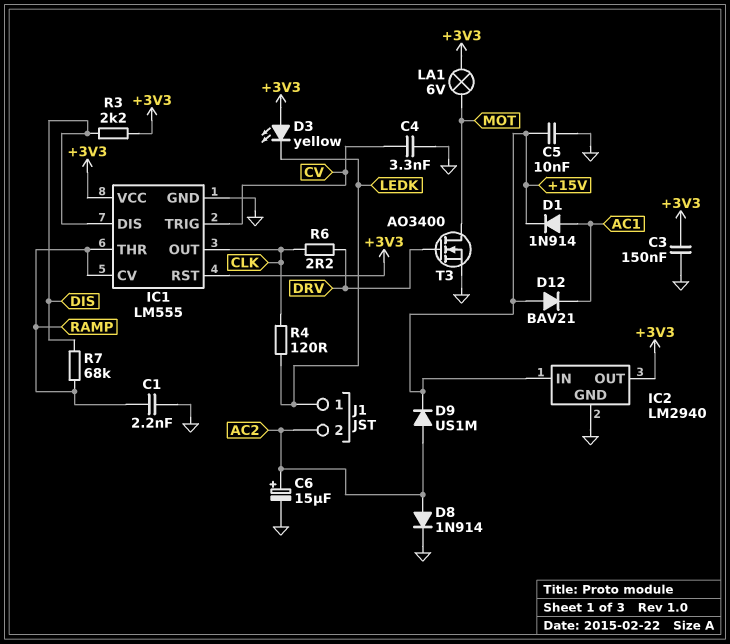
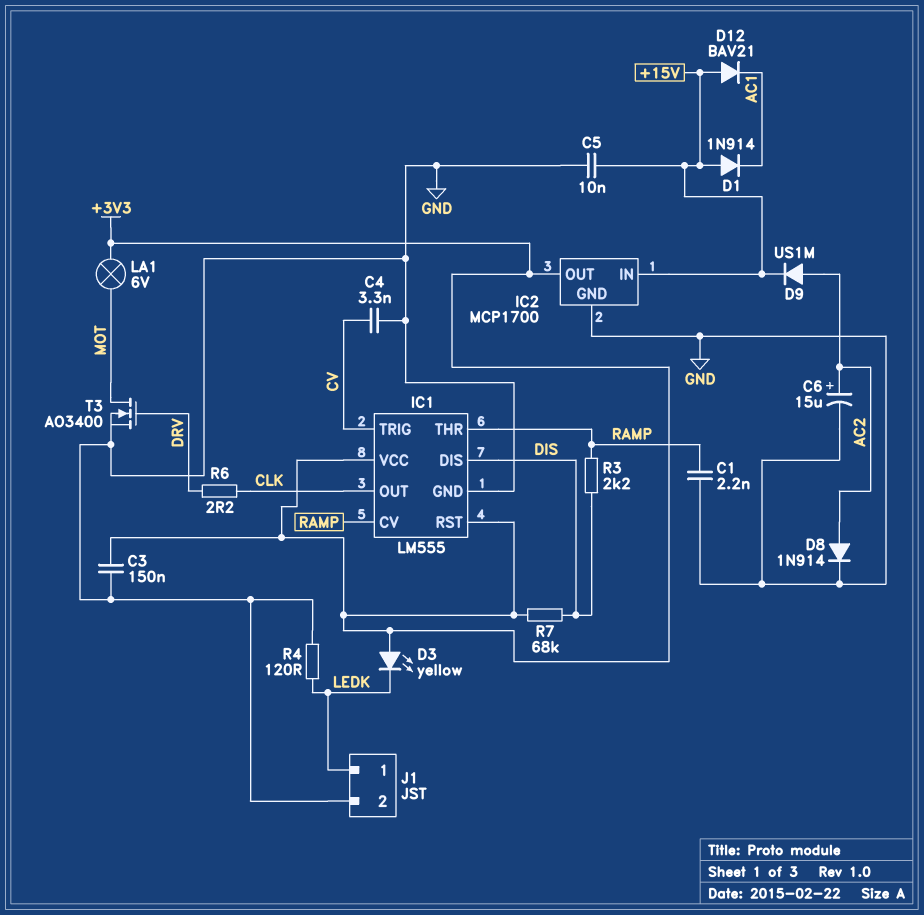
D1: diode 1N914 (A AC1, K +15V) -> diode 1N914 (A +15V, K AC1)
IC2: LM2940 -> MCP1700
J1 pin 2: AC2 -> GND
R3: 2.2k (+3V3, DIS) -> 2.2k (DIS, RAMP)
R4: 120 (CLK, LEDK) -> 120 (GND, LEDK)
R7: 68k (DIS, RAMP) -> 68k (+3V3, DIS)

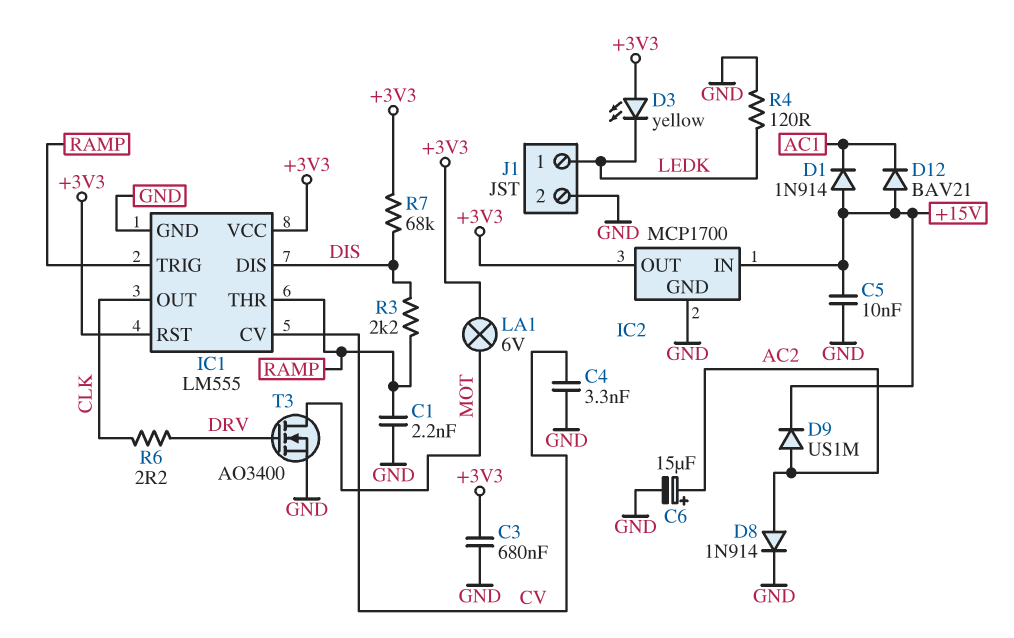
C3: 150nF (+3V3, GND) -> 680nF (+3V3, GND)
IC1 pin CV: RAMP -> CV
IC1 pin TRIG: CV -> RAMP

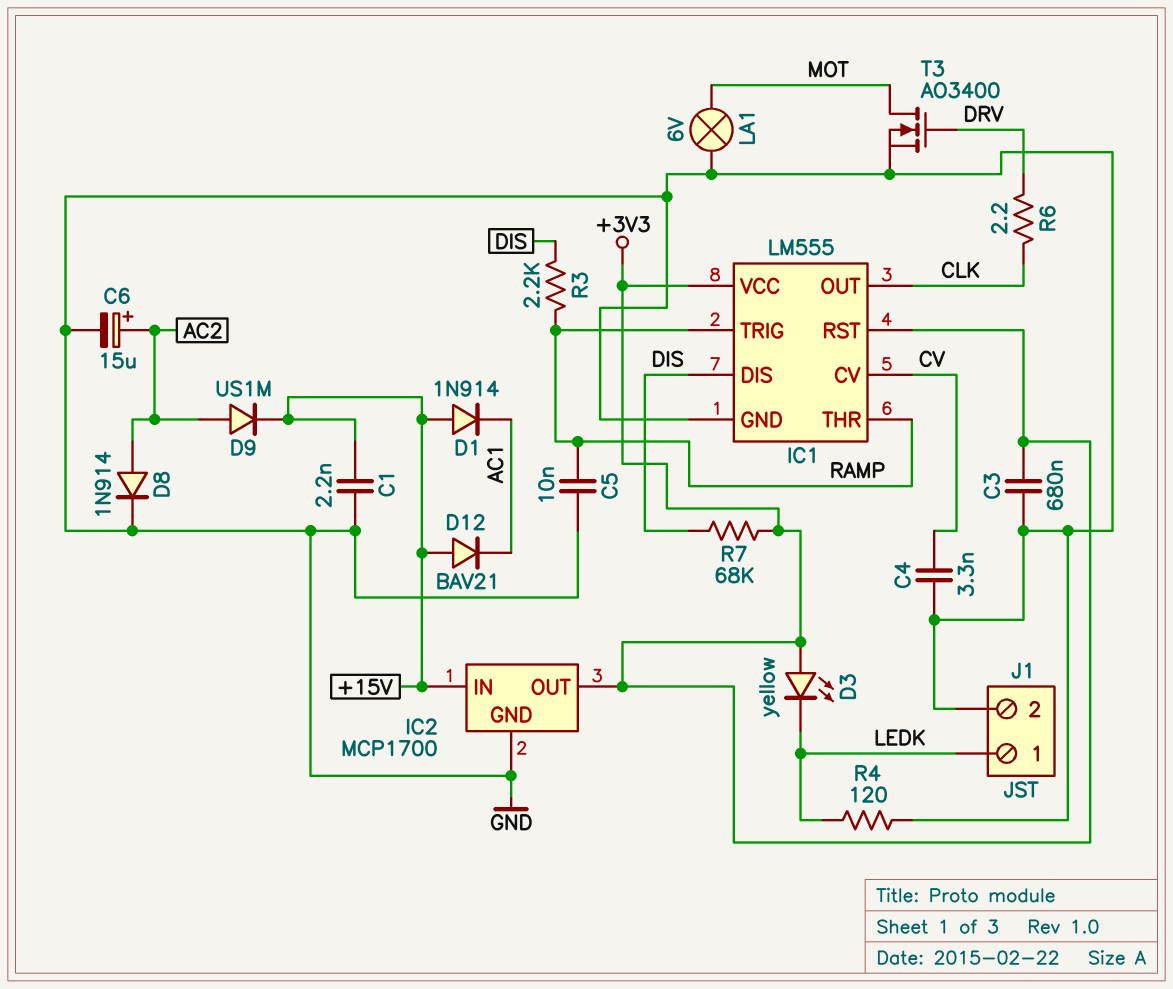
C1: 2.2nF (GND, RAMP) -> 2.2nF (+15V, GND)
C5: 10nF (+15V, GND) -> 10nF (GND, RAMP)
LA1: lamp 6V (+3V3, MOT) -> lamp 6V (GND, MOT)

